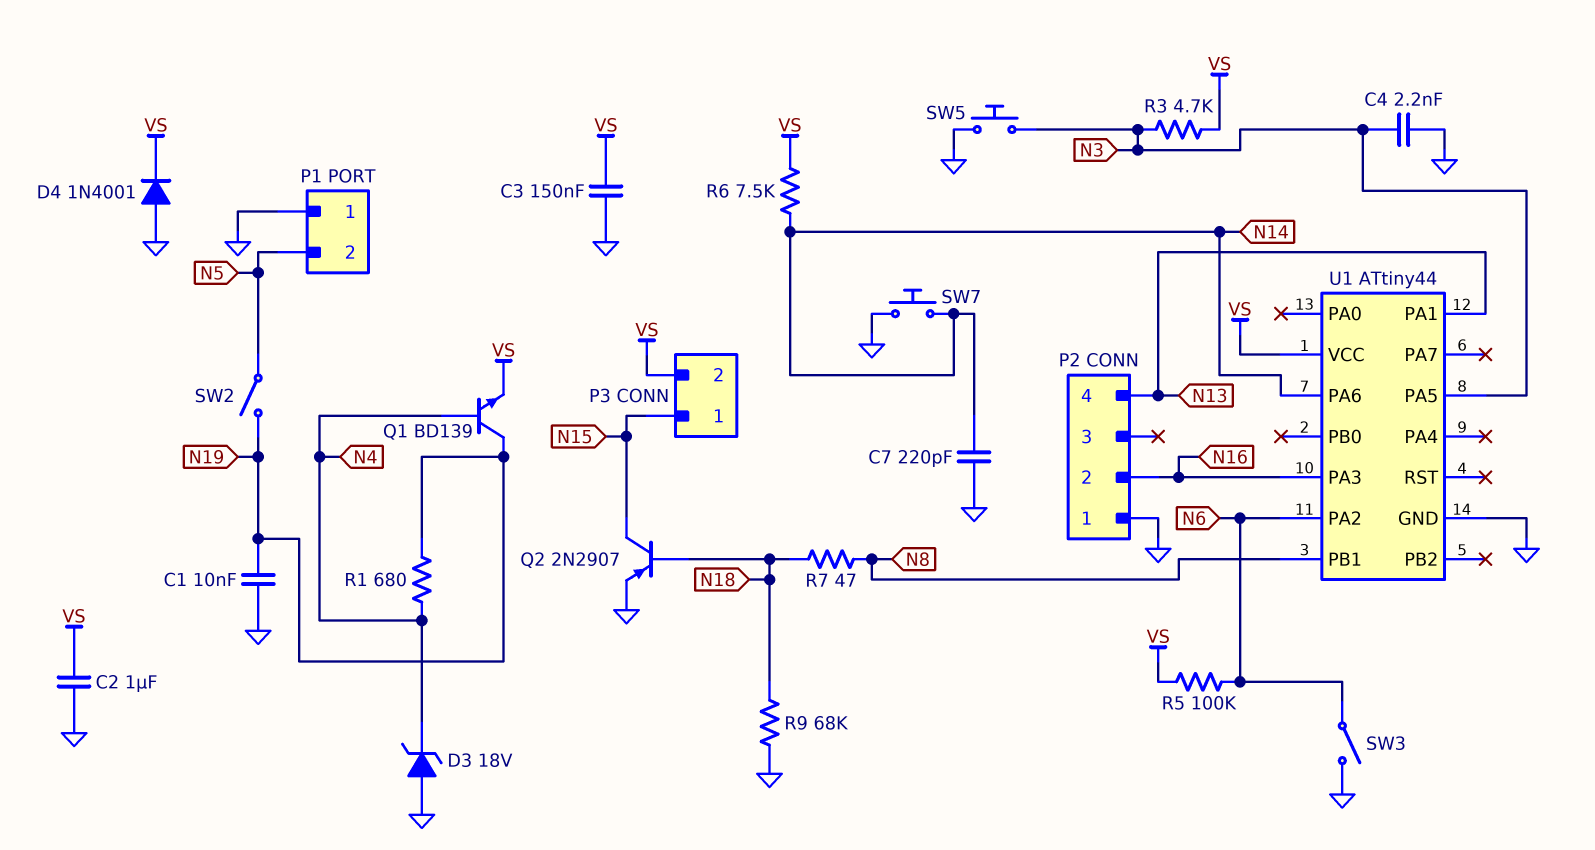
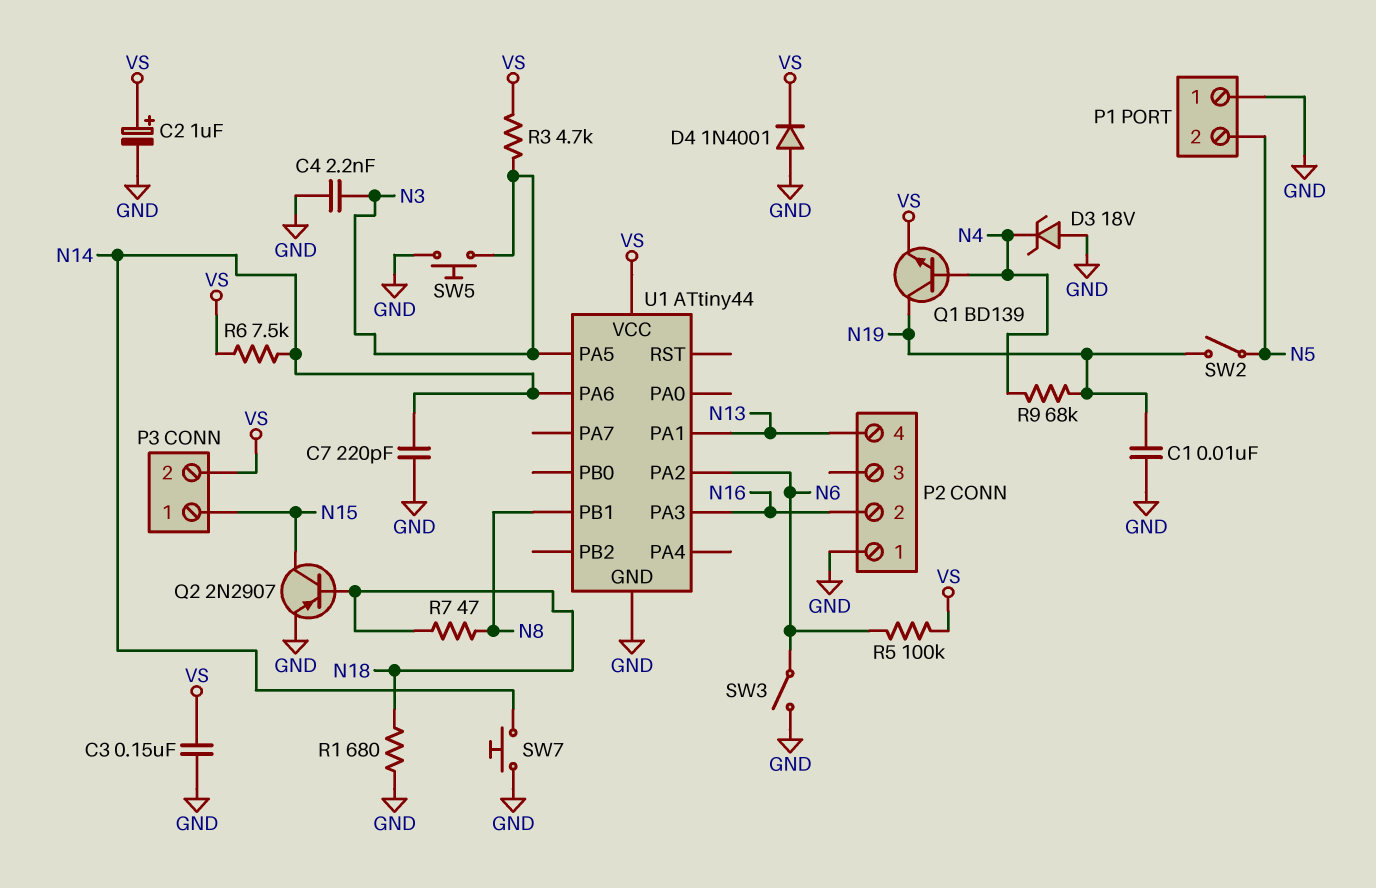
C2: 1uF (GND, VS) -> 1uF (plus VS, minus GND)
R1: 680 (N4, N19) -> 680 (GND, N18)
R9: 68k (GND, N18) -> 68k (N4, N19)

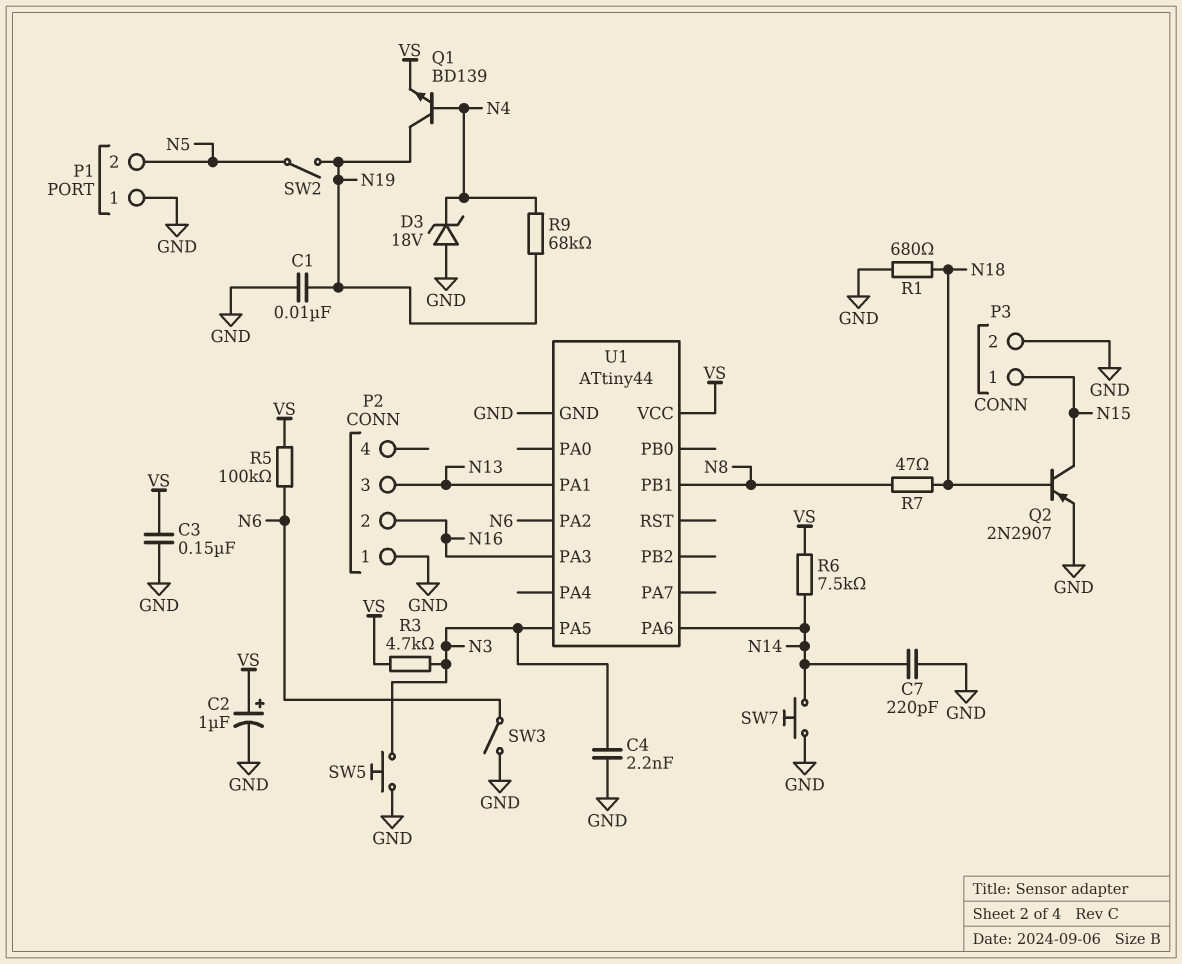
D4: diode 1N4001 (A GND, K VS) -> none
P2 pin 3: none -> N13
P2 pin 4: N13 -> none
P3 pin 2: VS -> GND

